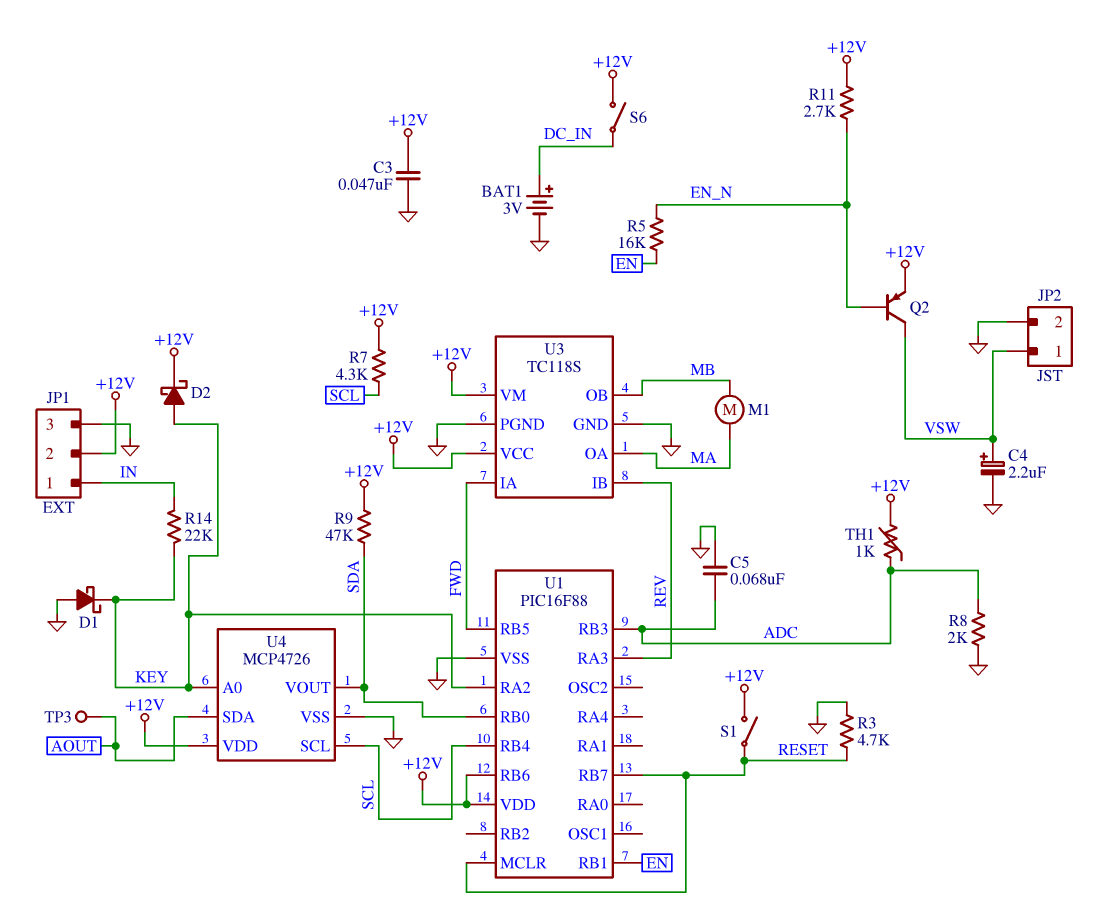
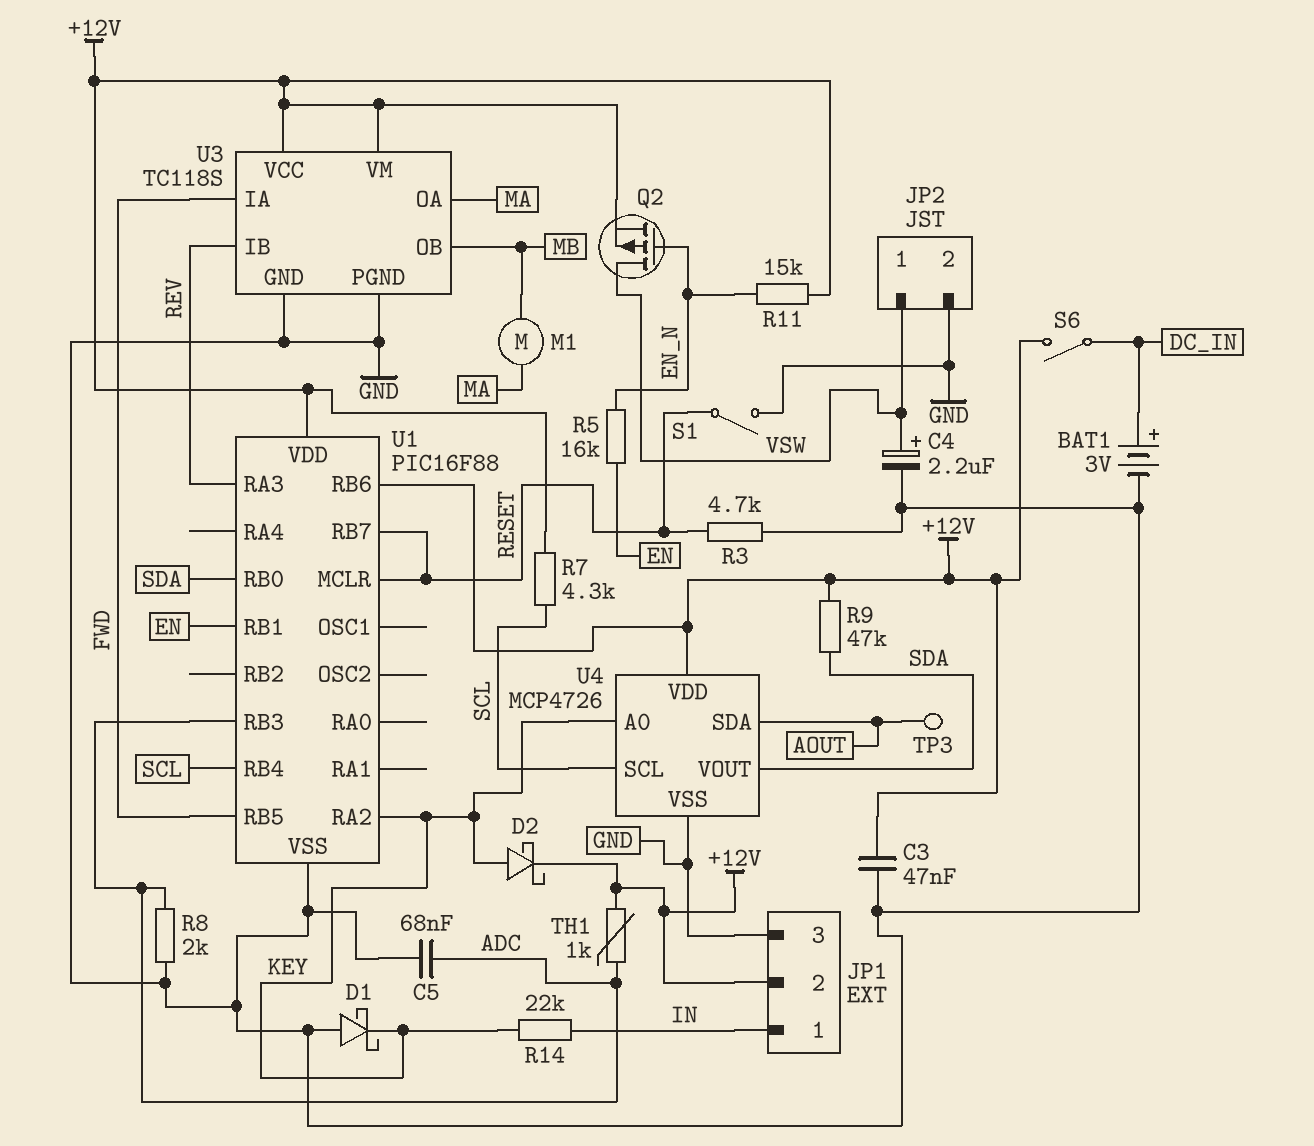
Q2: PNP (B EN_N, C VSW, E +12V) -> PMOS (G EN_N, D VSW, S +12V)
R11: 2.7k (+12V, EN_N) -> 15k (+12V, EN_N)
S1: switch (+12V, RESET) -> switch (GND, RESET)

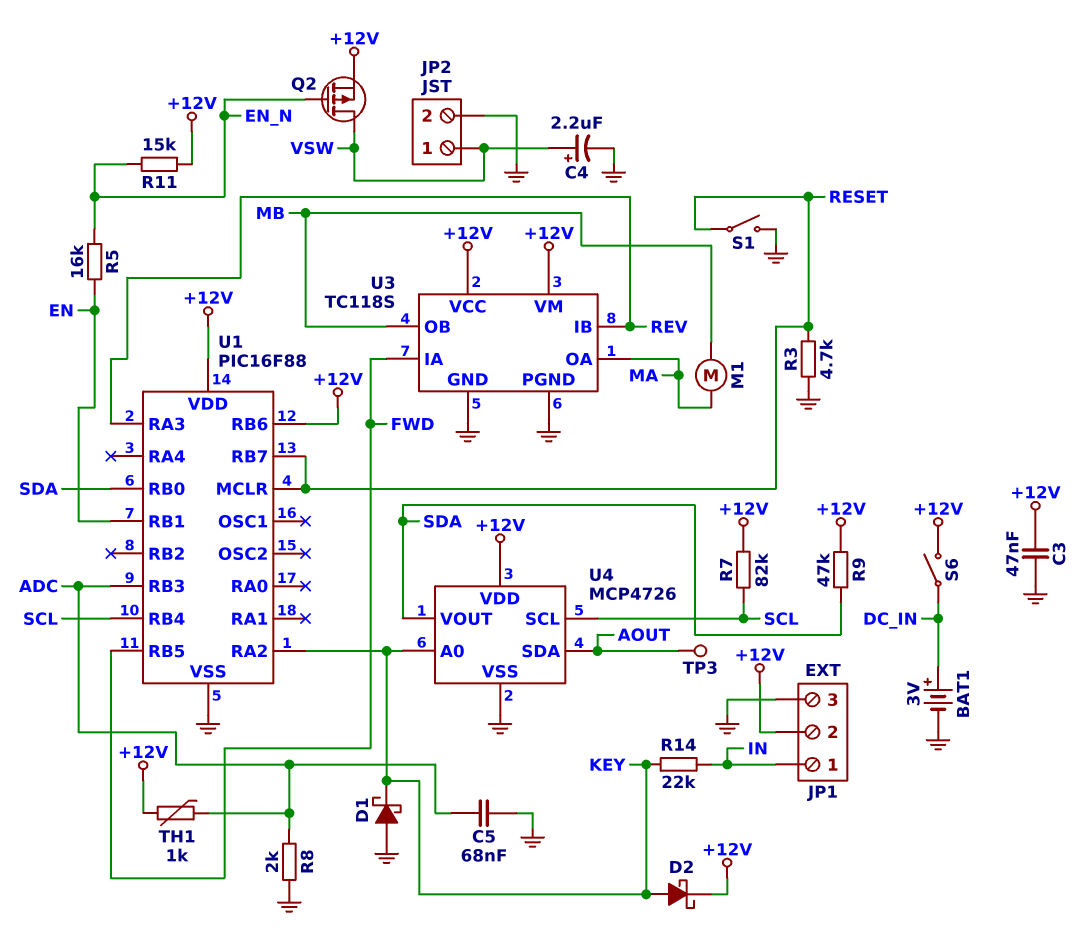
R7: 4.3k (+12V, SCL) -> 82k (+12V, SCL)

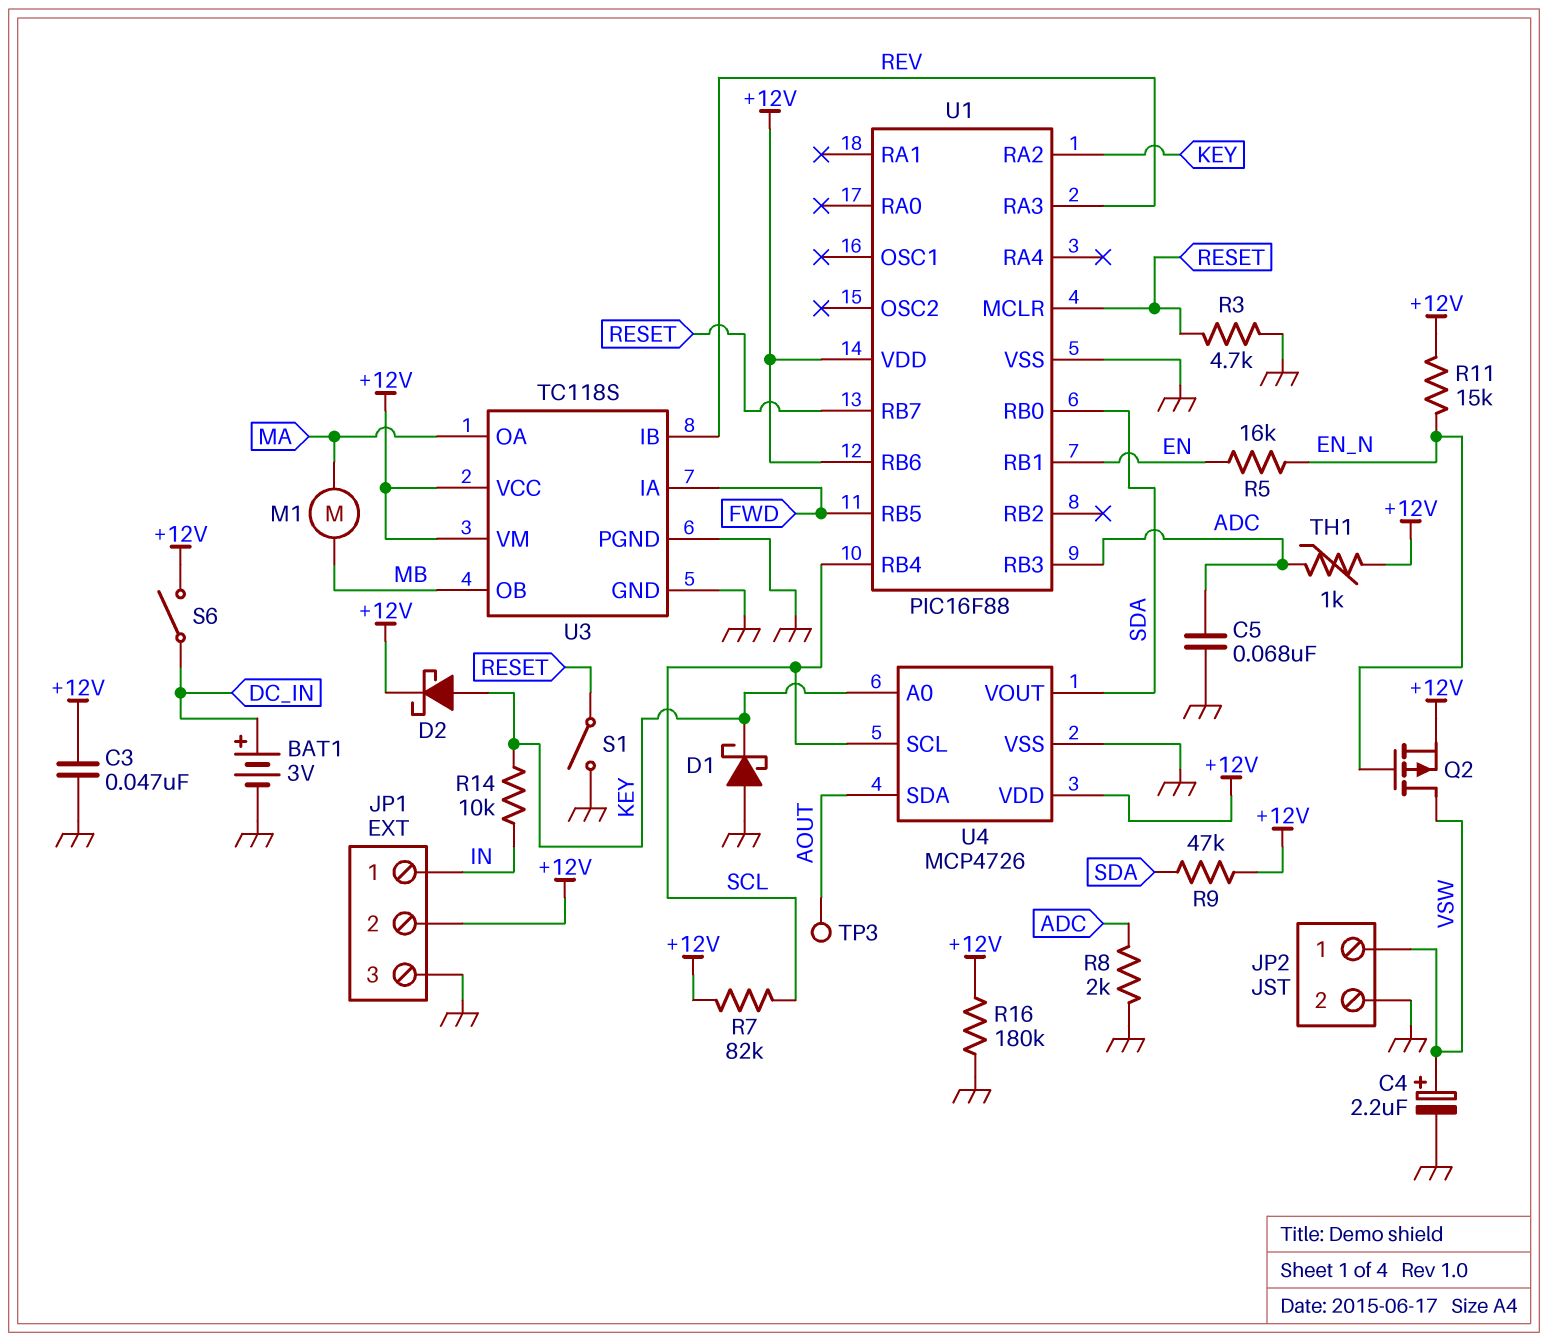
R14: 22k (IN, KEY) -> 10k (IN, KEY)
R16: none -> 180k (+12V, GND)

